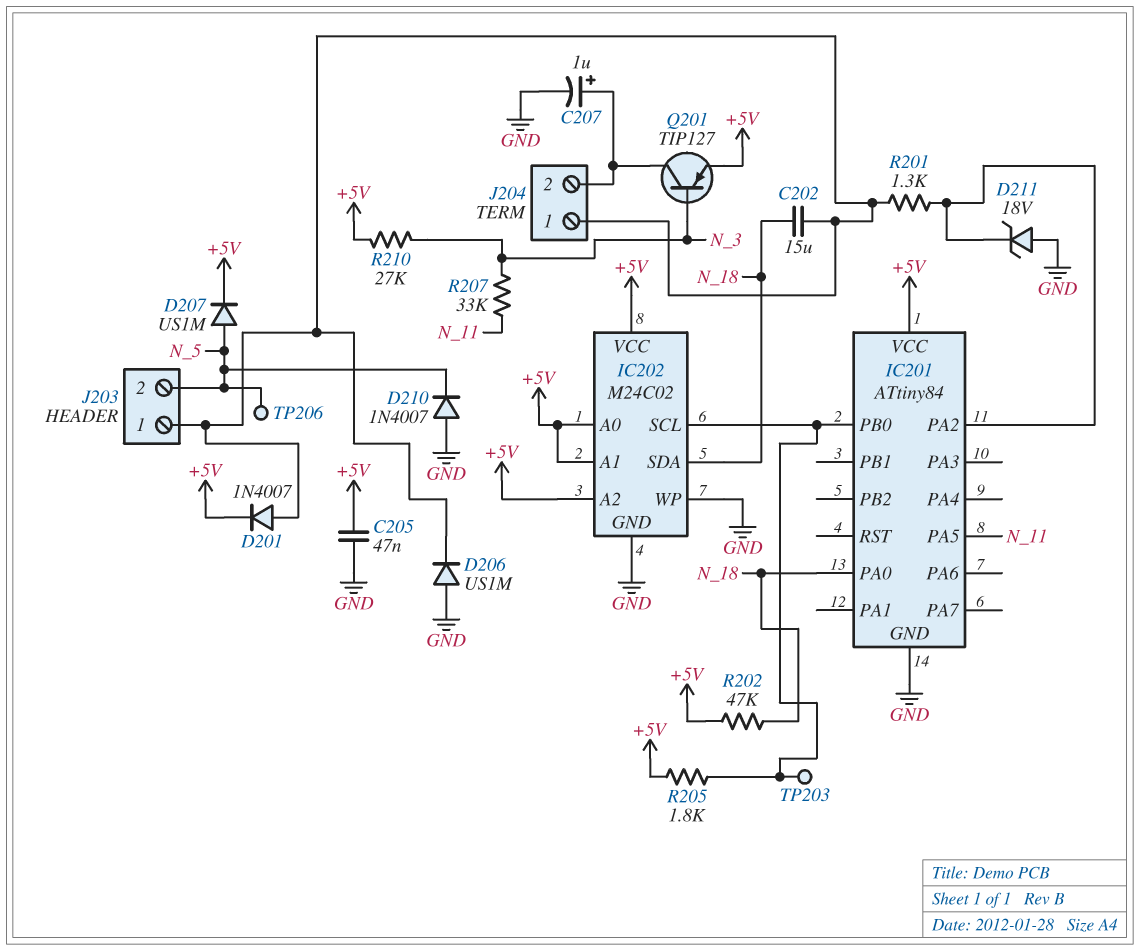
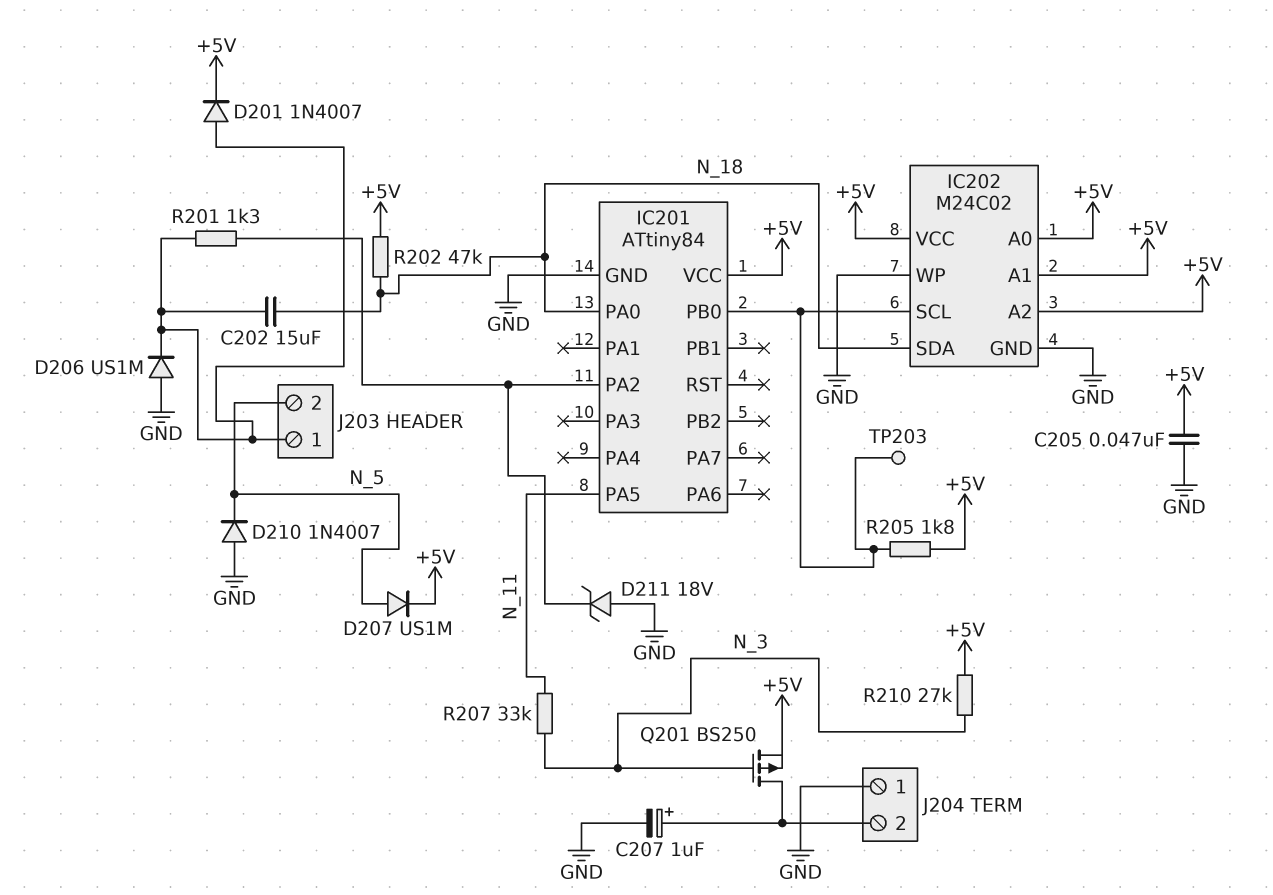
J204 pin 1: J203/1 -> GND
Q201: PNP TIP127 (B N_3, C J204/2, E +5V) -> PMOS BS250 (G N_3, D J204/2, S +5V)
TP206: test point (N_5) -> none

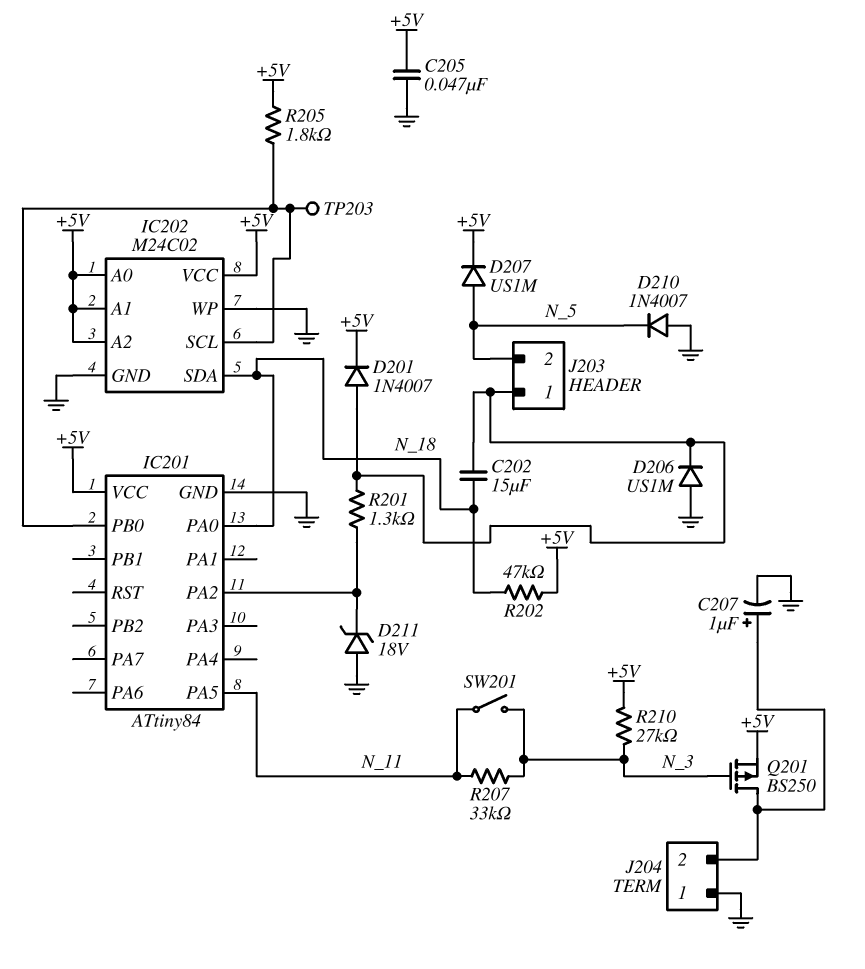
SW201: none -> switch (N_3, N_11)

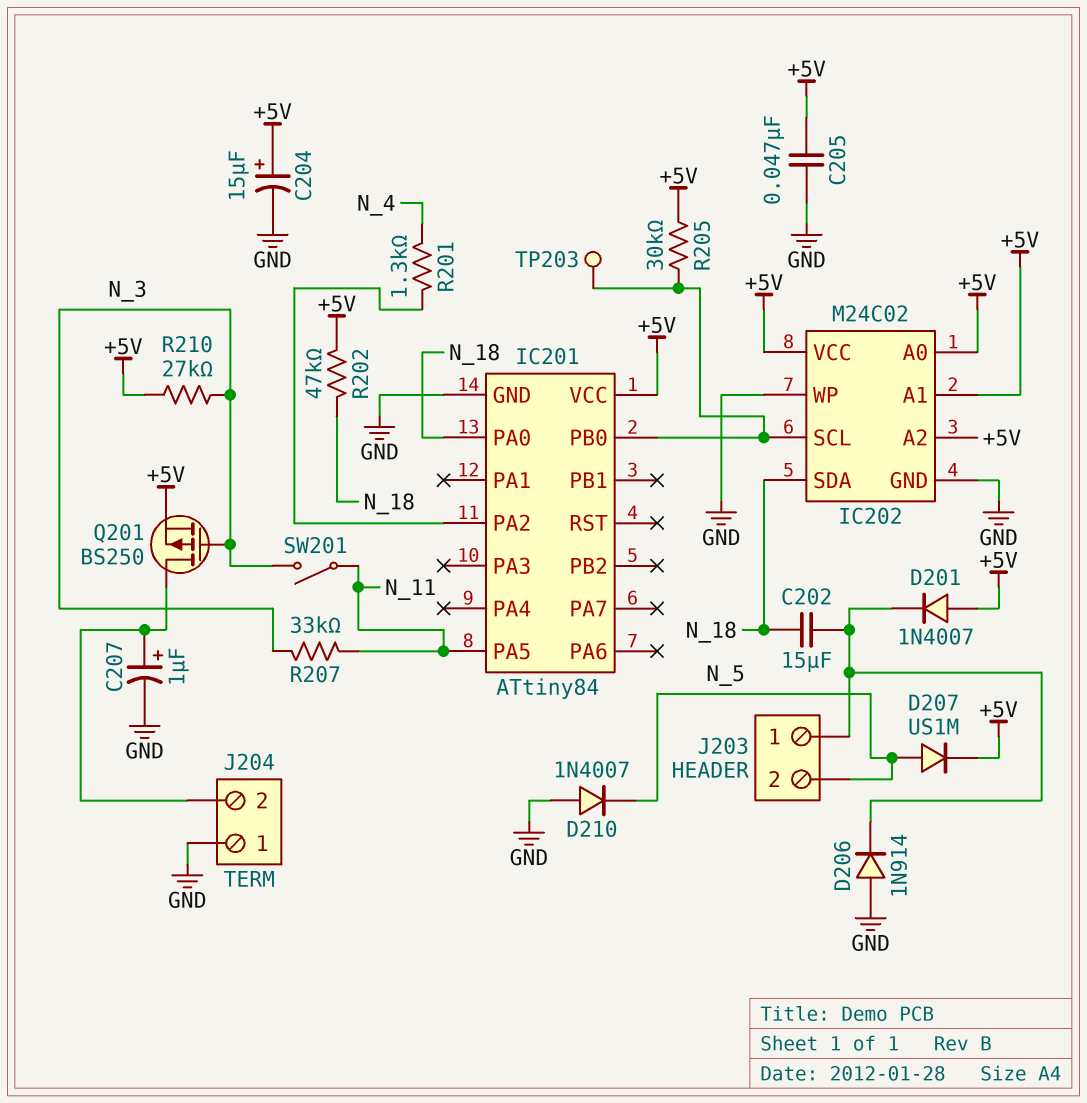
C204: none -> 15uF (plus +5V, minus GND)
D201: diode 1N4007 (A J203/1, K +5V) -> diode 1N4007 (A +5V, K J203/1)
D206: diode US1M (A GND, K J203/1) -> diode 1N914 (A GND, K J203/1)
D211: zener 18V (A GND, K IC201/PA2) -> none
R201: 1.3k (IC201/PA2, J203/1) -> 1.3k (IC201/PA2, N_4)
R205: 1.8k (+5V, IC201/PB0) -> 30k (+5V, IC201/PB0)

